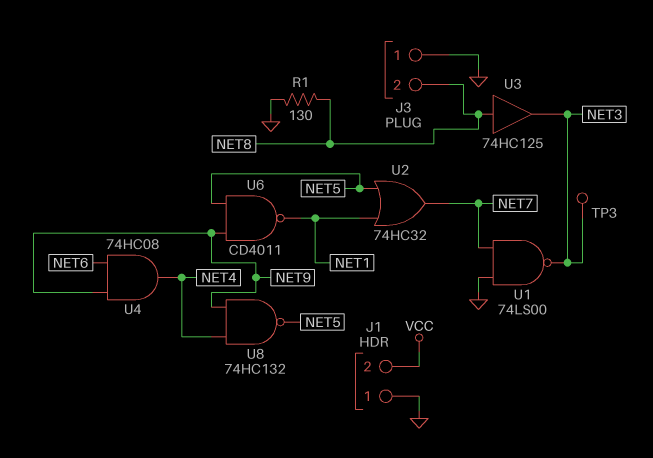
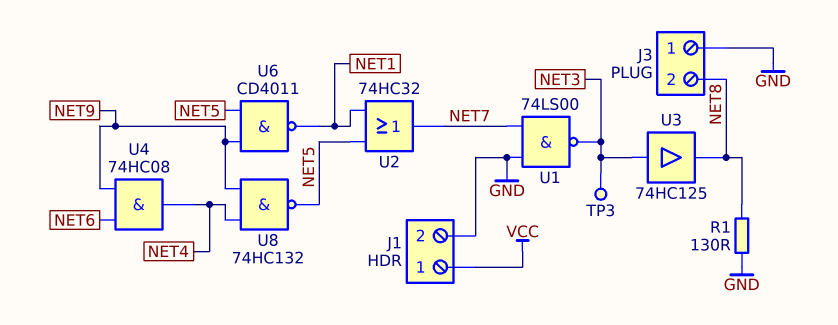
J1 pin 1: GND -> VCC
J1 pin 2: VCC -> GND
U3: buffer 74HC125 (in NET8, out NET3) -> buffer 74HC125 (in NET3, out NET8)

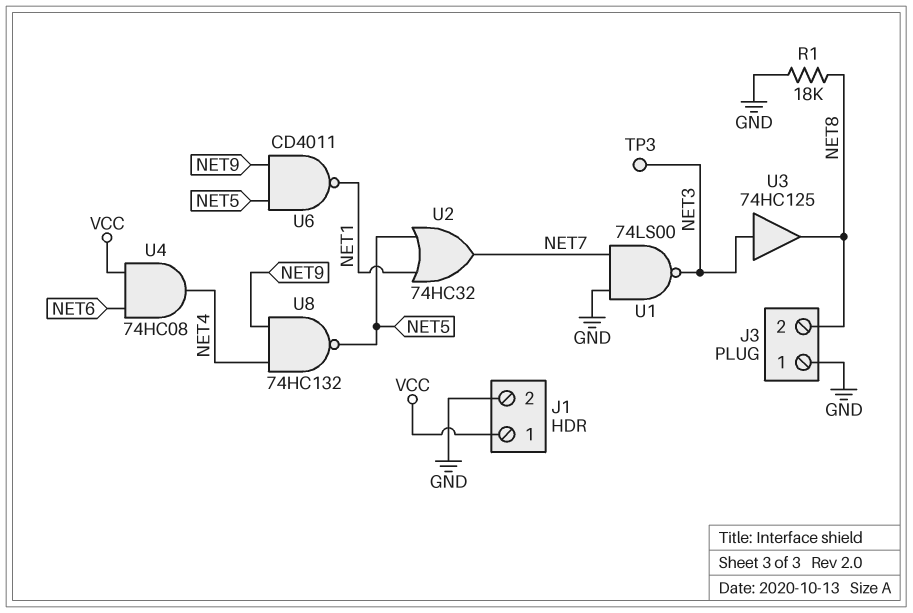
R1: 130 (GND, NET8) -> 18k (GND, NET8)
U4: AND 74HC08 (in NET6, in NET9, out NET4) -> AND 74HC08 (in NET6, in VCC, out NET4)

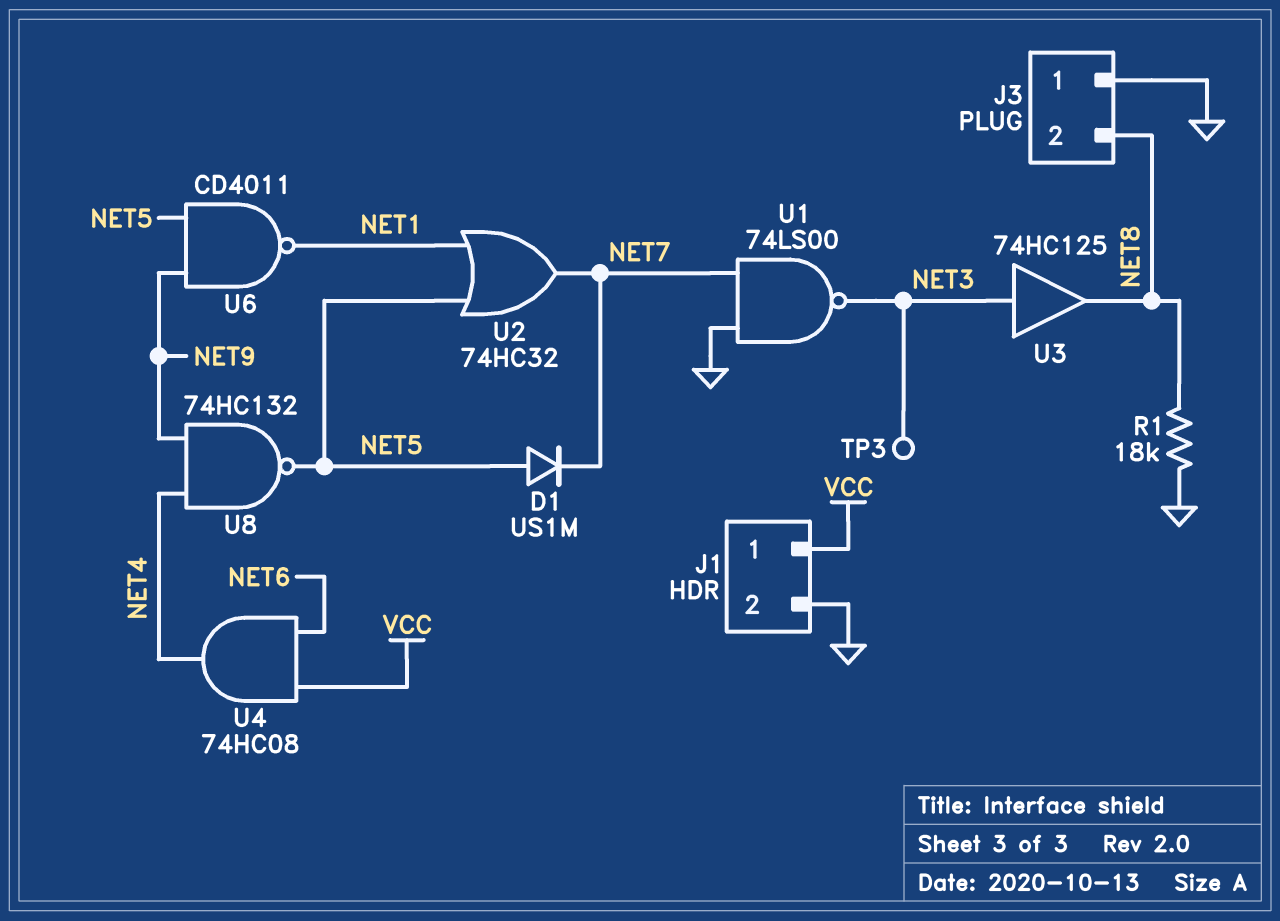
D1: none -> diode US1M (A NET5, K NET7)

